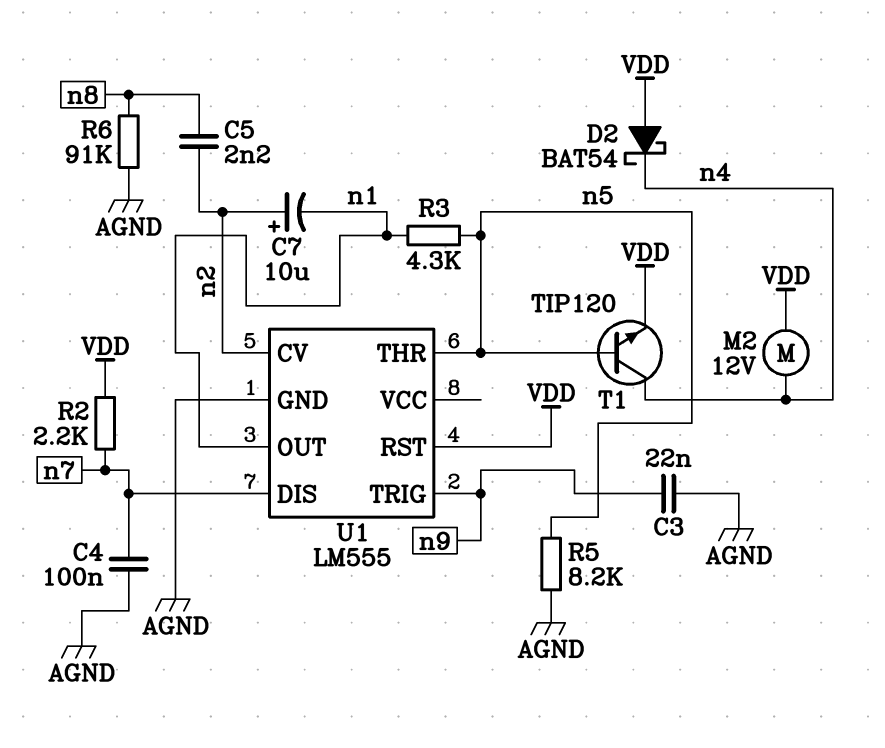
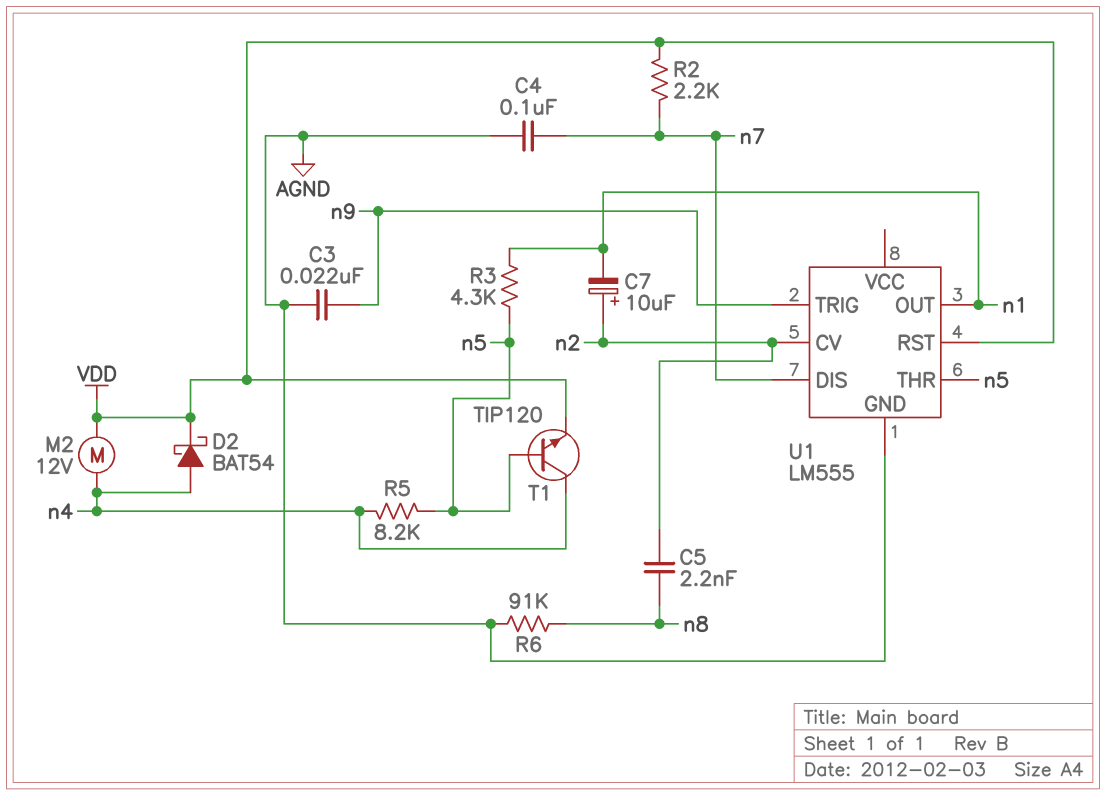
D2: schottky BAT54 (A VDD, K n4) -> schottky BAT54 (A n4, K VDD)
R5: 8.2k (AGND, n5) -> 8.2k (n4, n5)

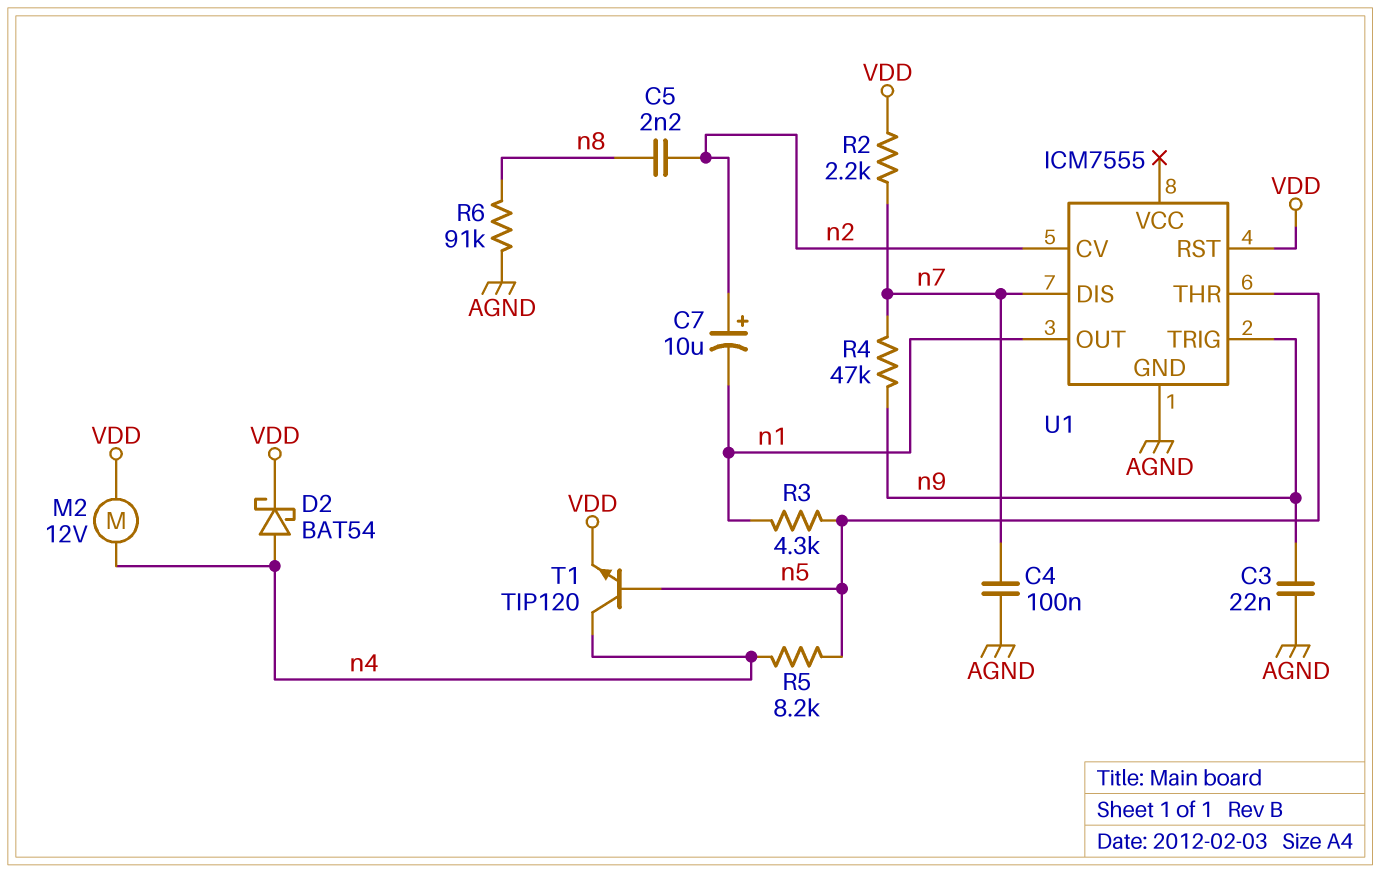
R4: none -> 47k (n7, n9)
U1: LM555 -> ICM7555

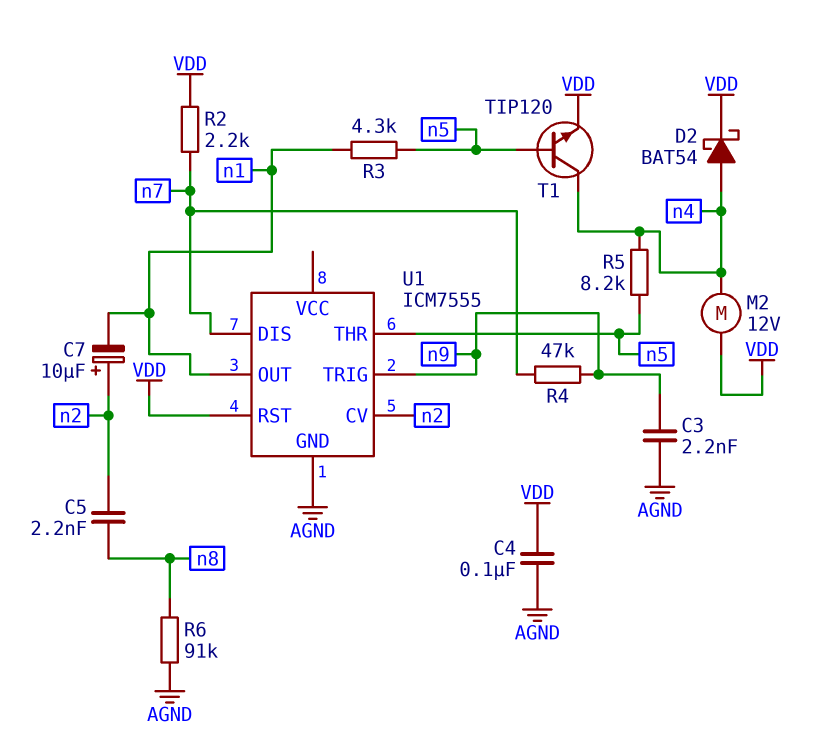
C3: 22nF (AGND, n9) -> 2.2nF (AGND, n9)
C4: 100nF (AGND, n7) -> 100nF (AGND, VDD)

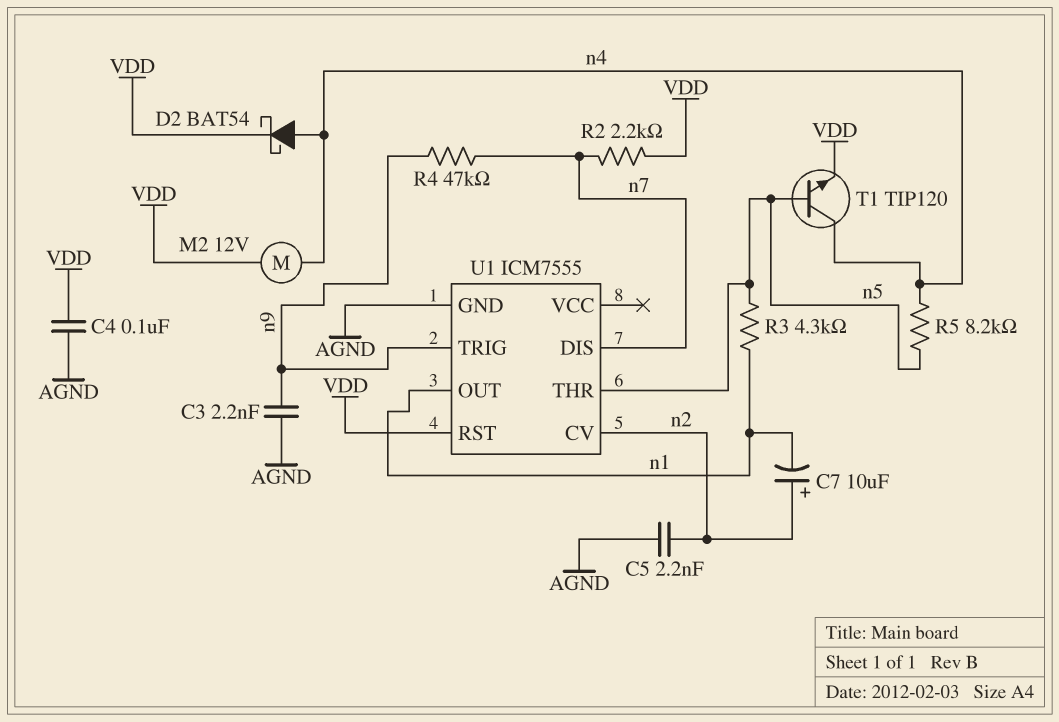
C5: 2.2nF (n2, n8) -> 2.2nF (AGND, n2)
R6: 91k (AGND, n8) -> none

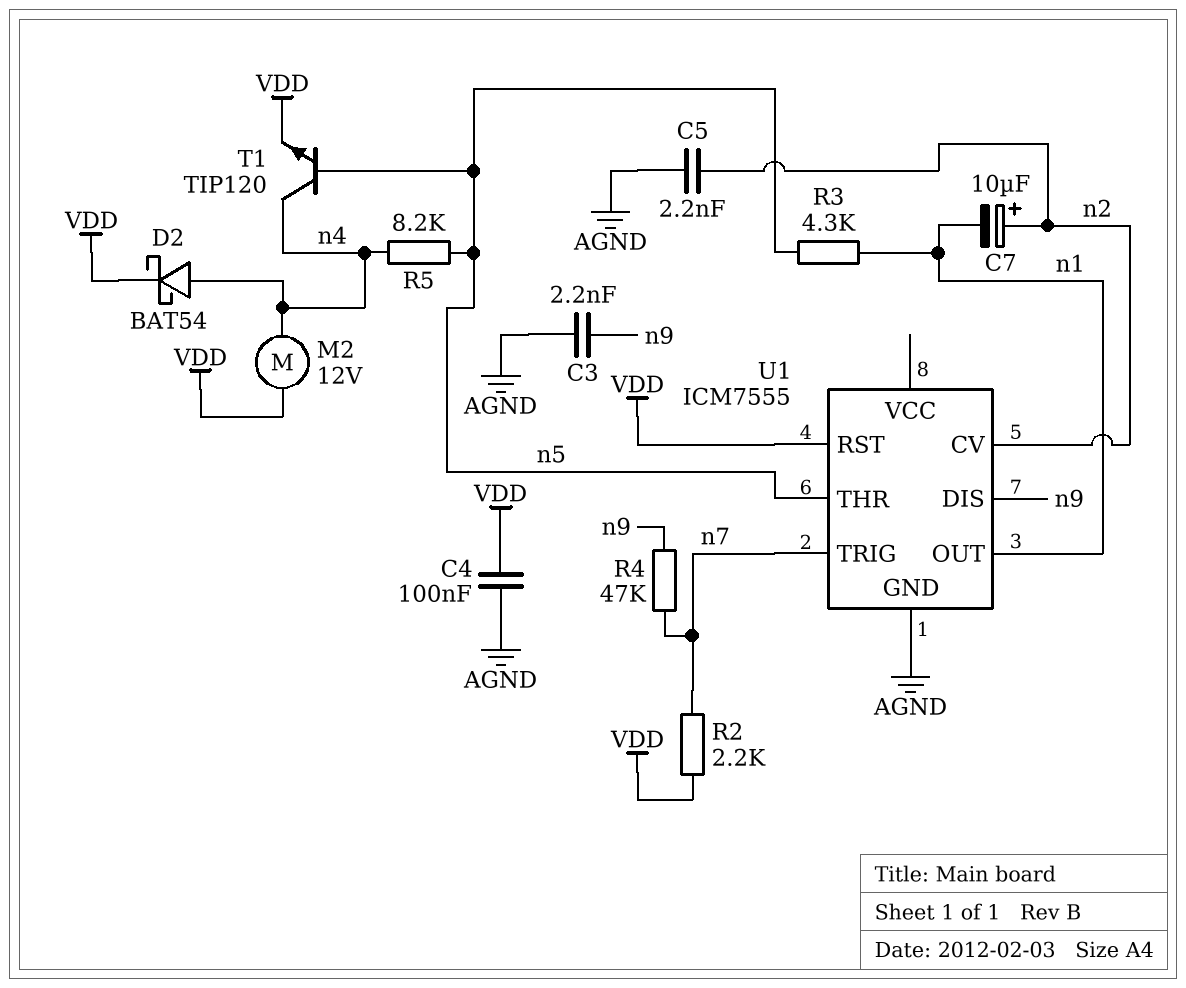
U1 pin DIS: n7 -> n9
U1 pin TRIG: n9 -> n7

